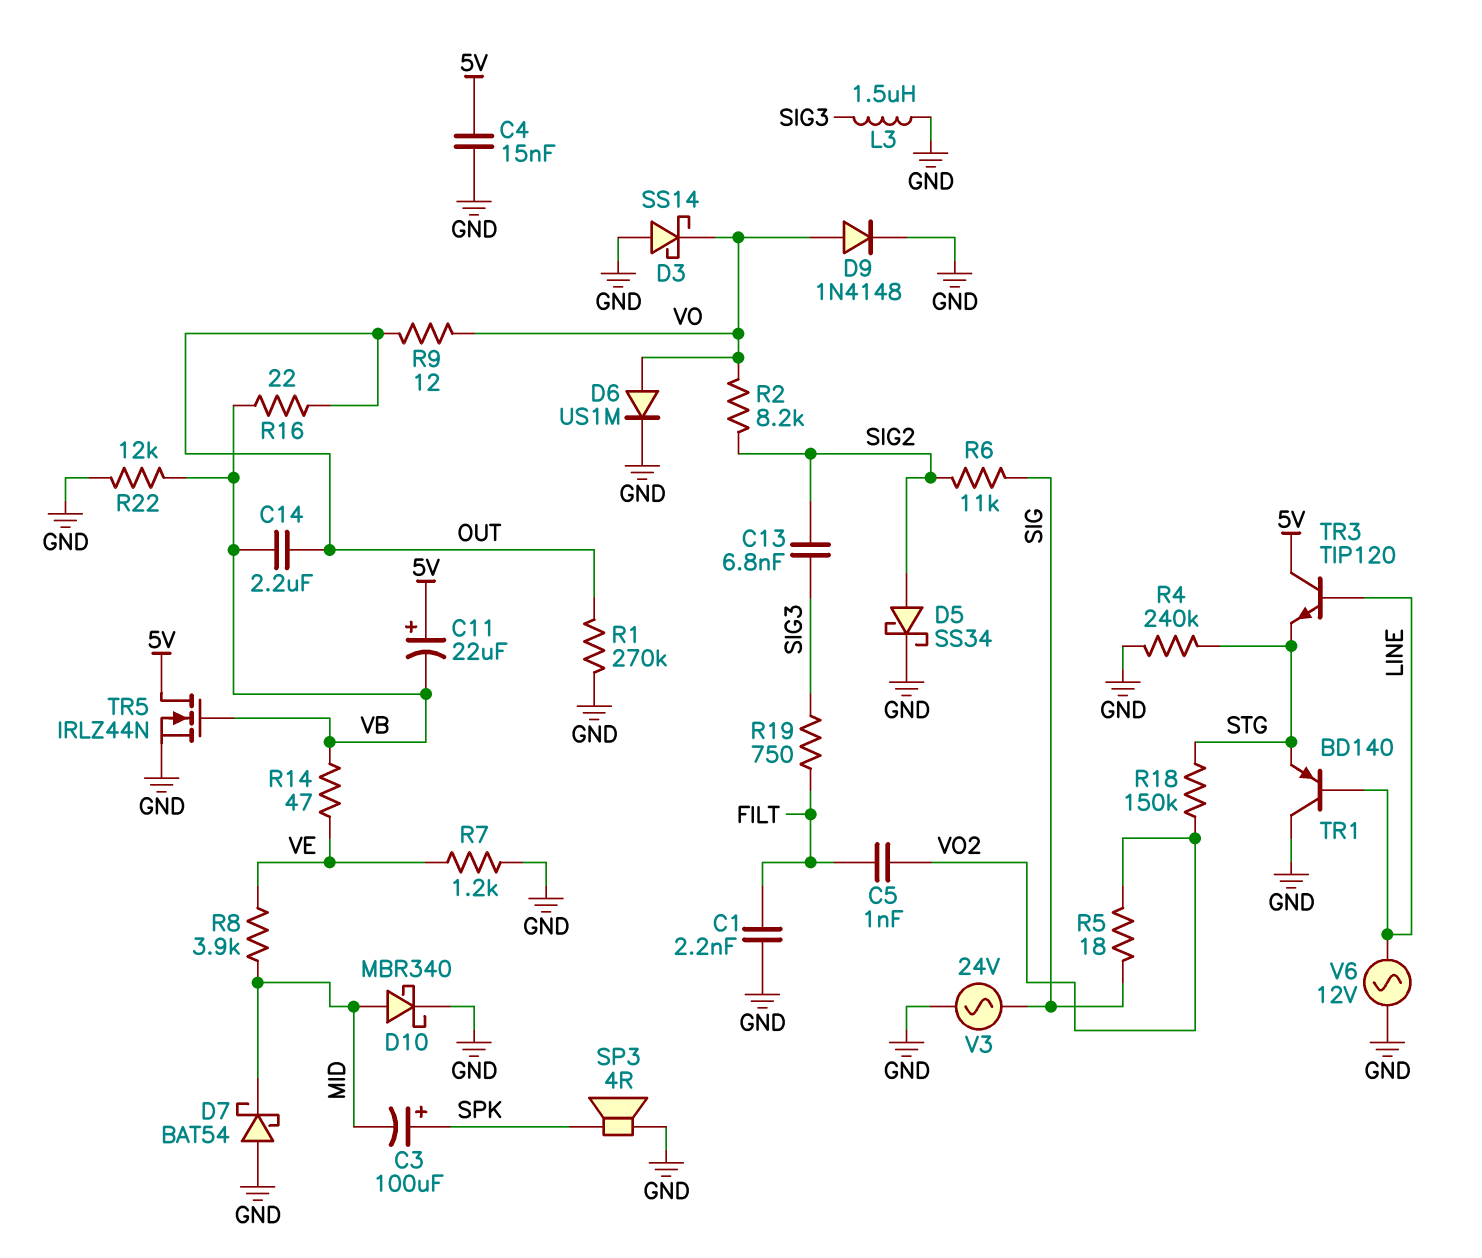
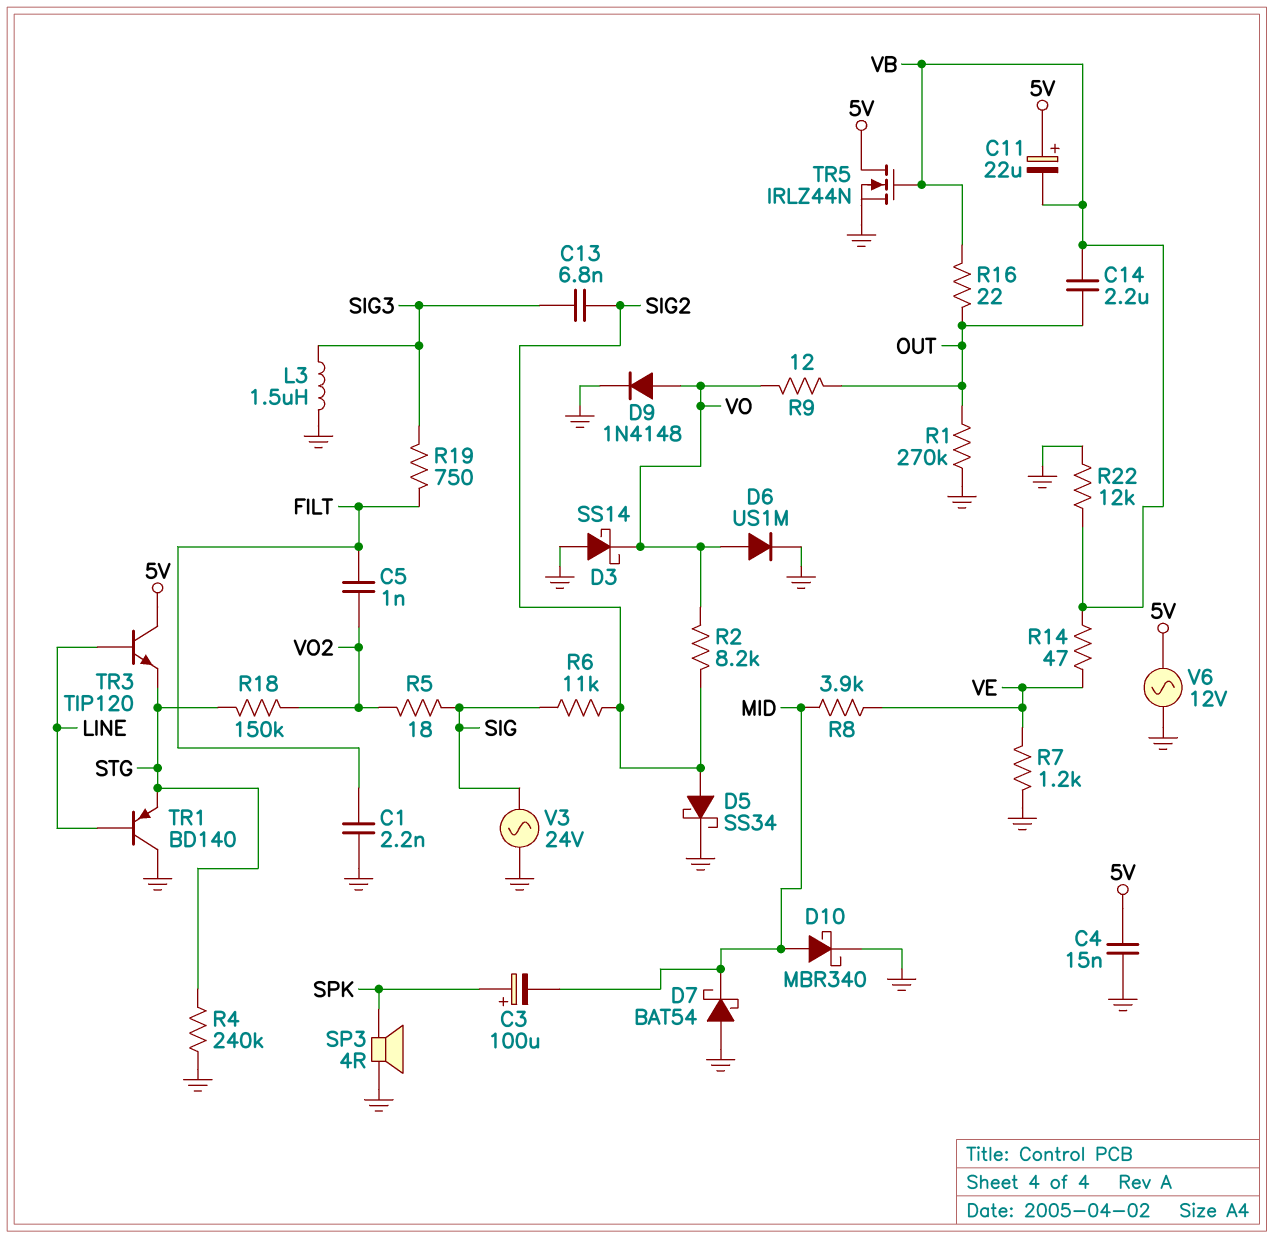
V6: AC 12V (GND, LINE) -> AC 12V (5V, GND)

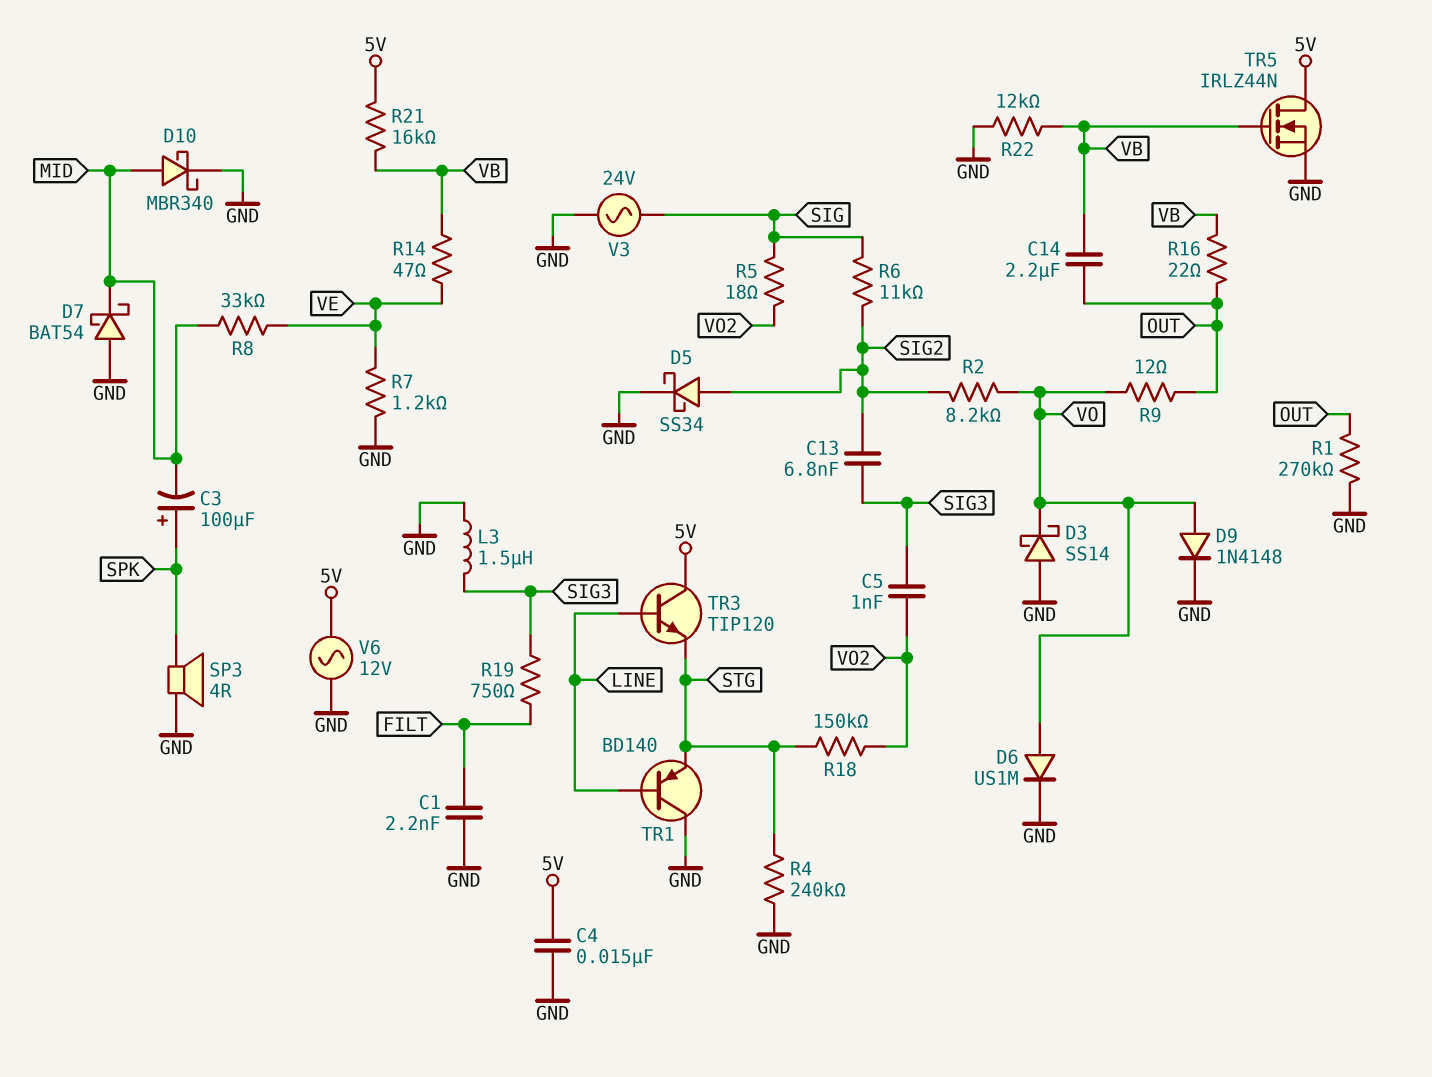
C5: 1nF (FILT, VO2) -> 1nF (SIG3, VO2)
C11: 22uF (plus 5V, minus VB) -> none
R8: 3.9k (MID, VE) -> 33k (MID, VE)
R21: none -> 16k (5V, VB)

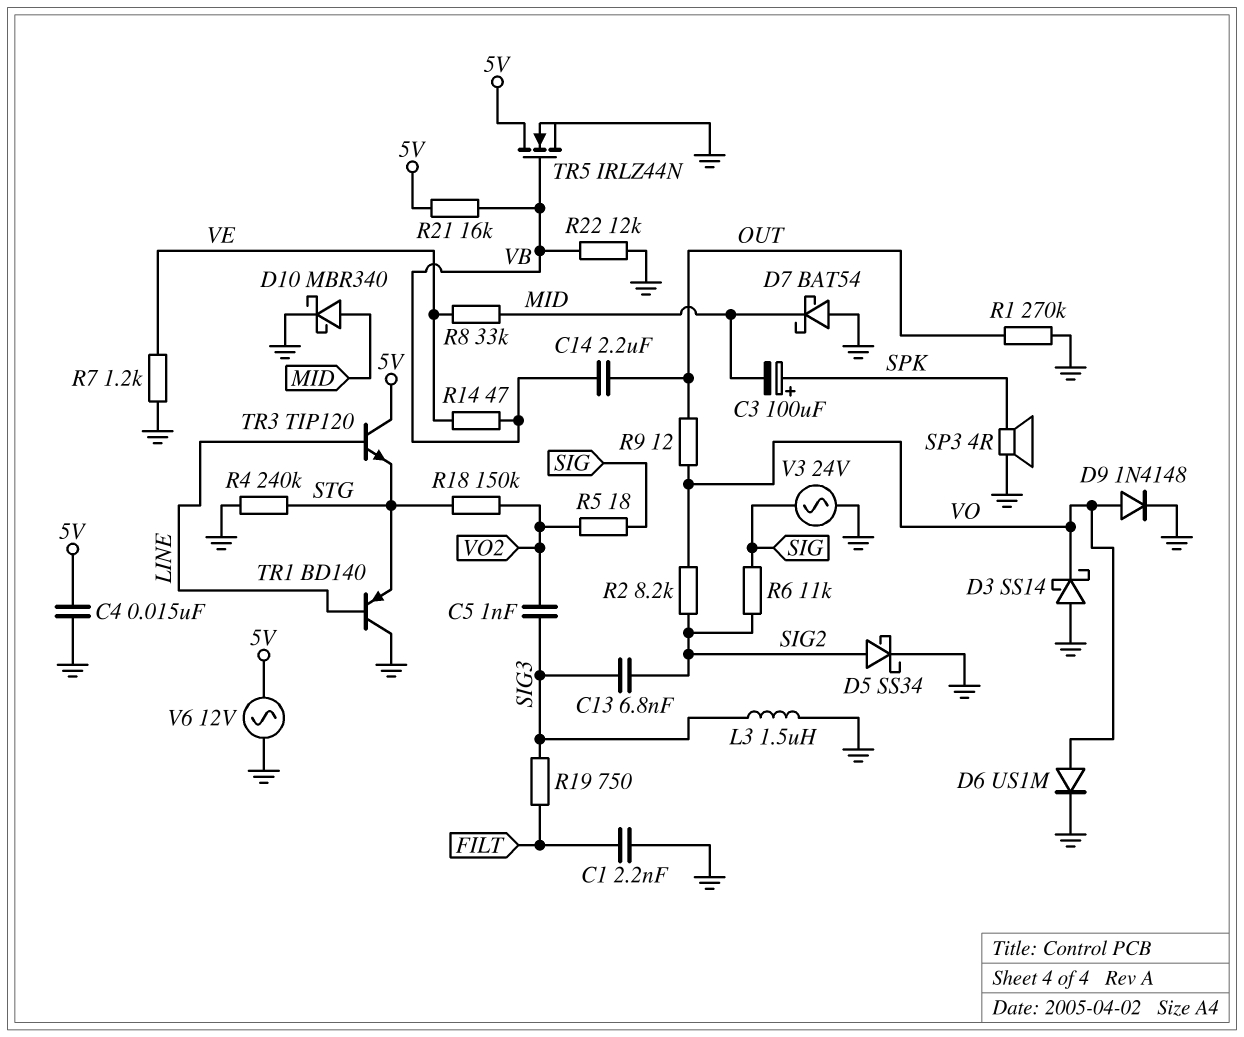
R16: 22 (OUT, VB) -> none

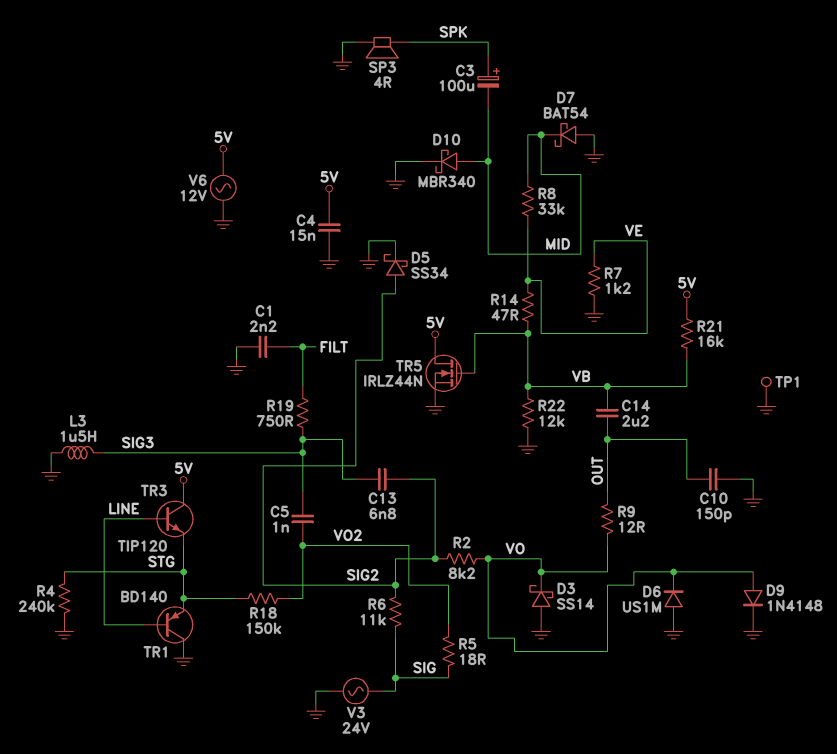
C10: none -> 150pF (GND, OUT)
D6: diode US1M (A VO, K GND) -> diode US1M (A GND, K VO)
R1: 270k (GND, OUT) -> none
TP1: none -> test point (GND)

